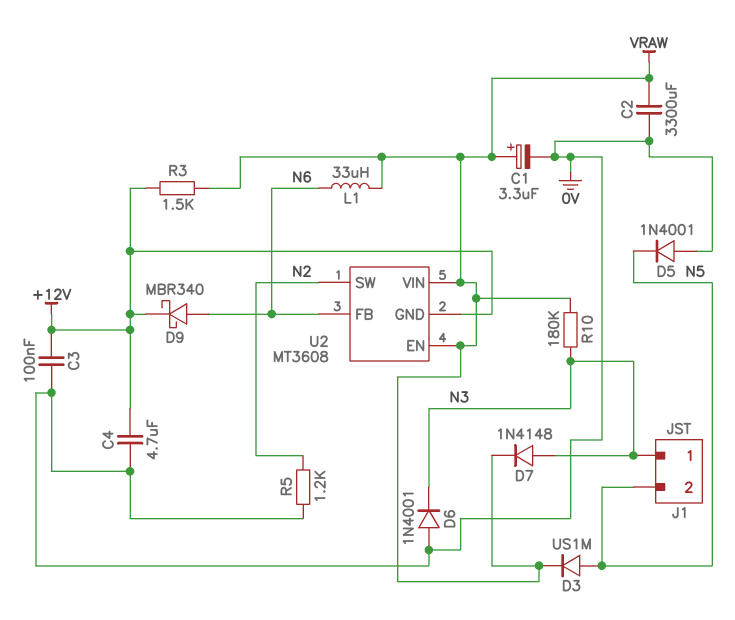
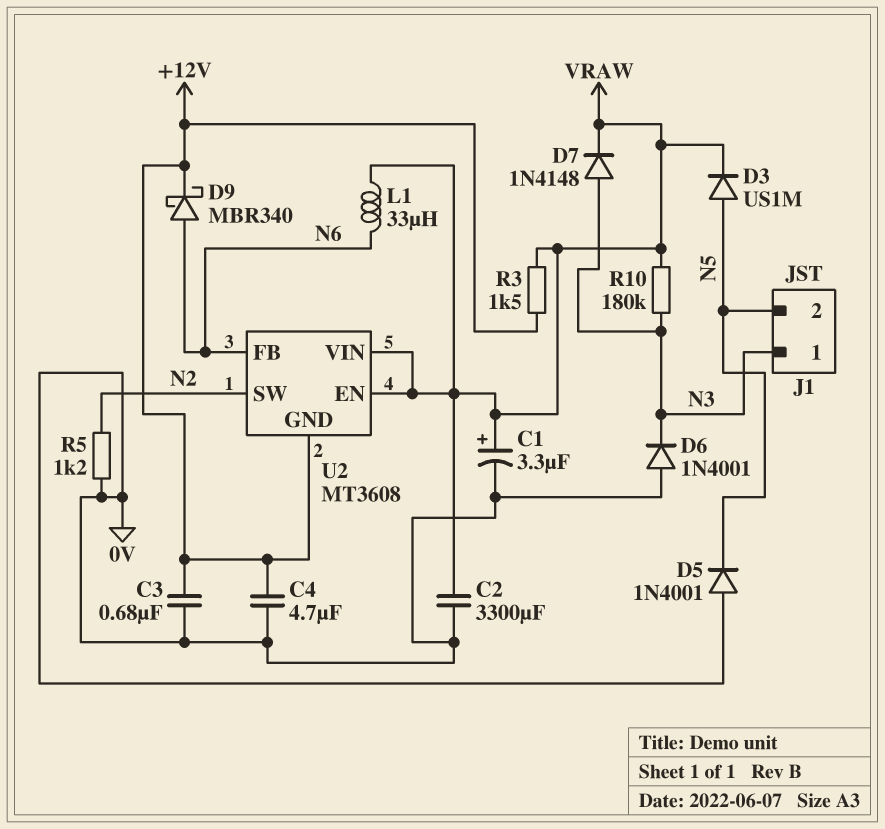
C3: 100nF (+12V, 0V) -> 680nF (+12V, 0V)

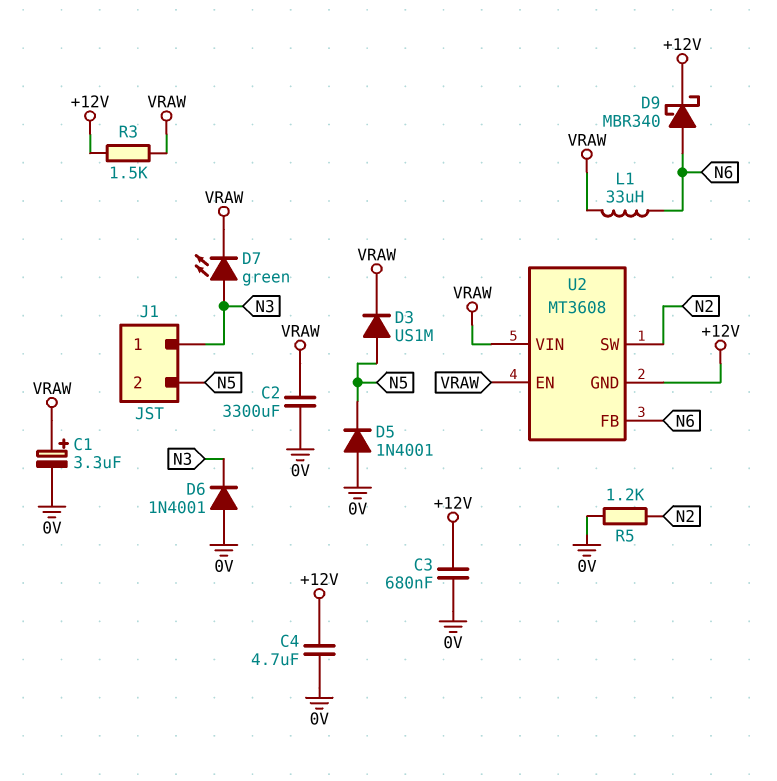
D7: diode 1N4148 (A N3, K VRAW) -> LED green (A N3, K VRAW)
R10: 180k (N3, VRAW) -> none

